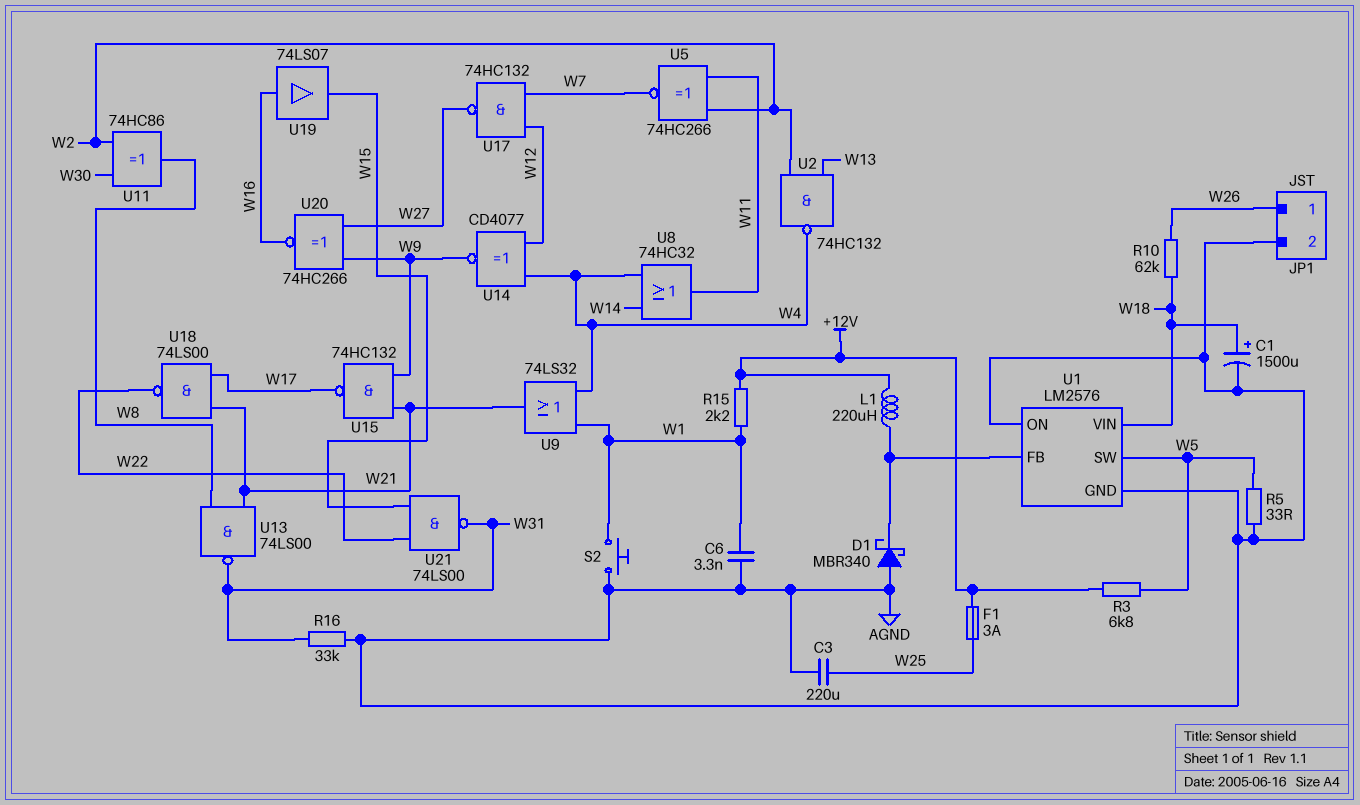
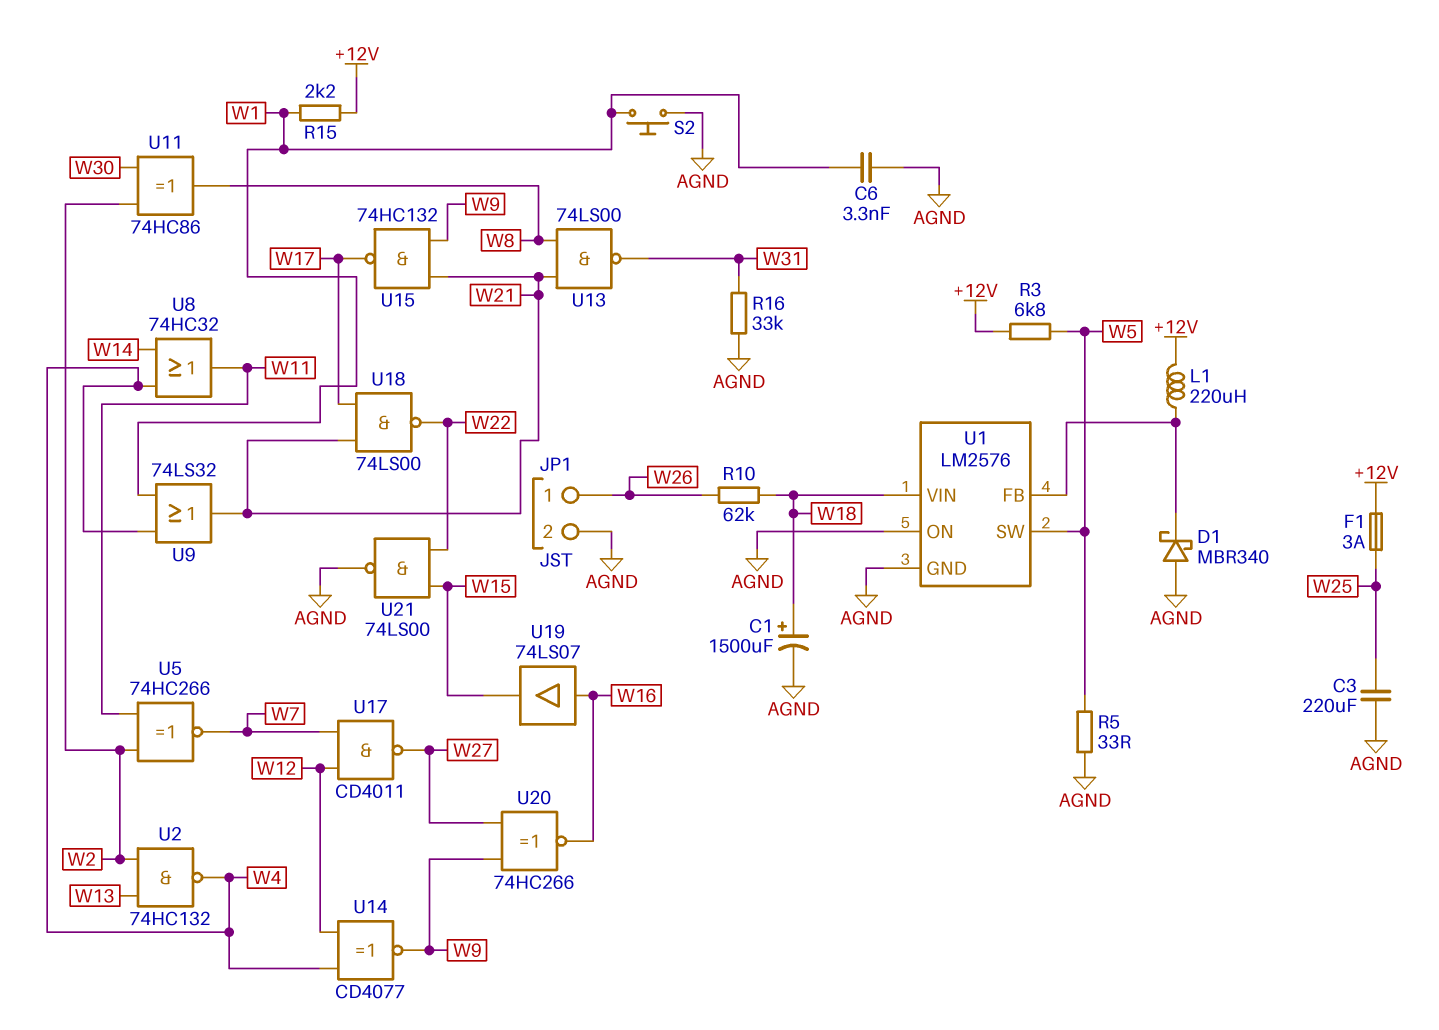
U17: NAND 74HC132 (in W7, in W12, out W27) -> NAND CD4011 (in W7, in W12, out W27)
U21: NAND 74LS00 (in W15, in W22, out W31) -> NAND 74LS00 (in W15, in W22, out AGND)

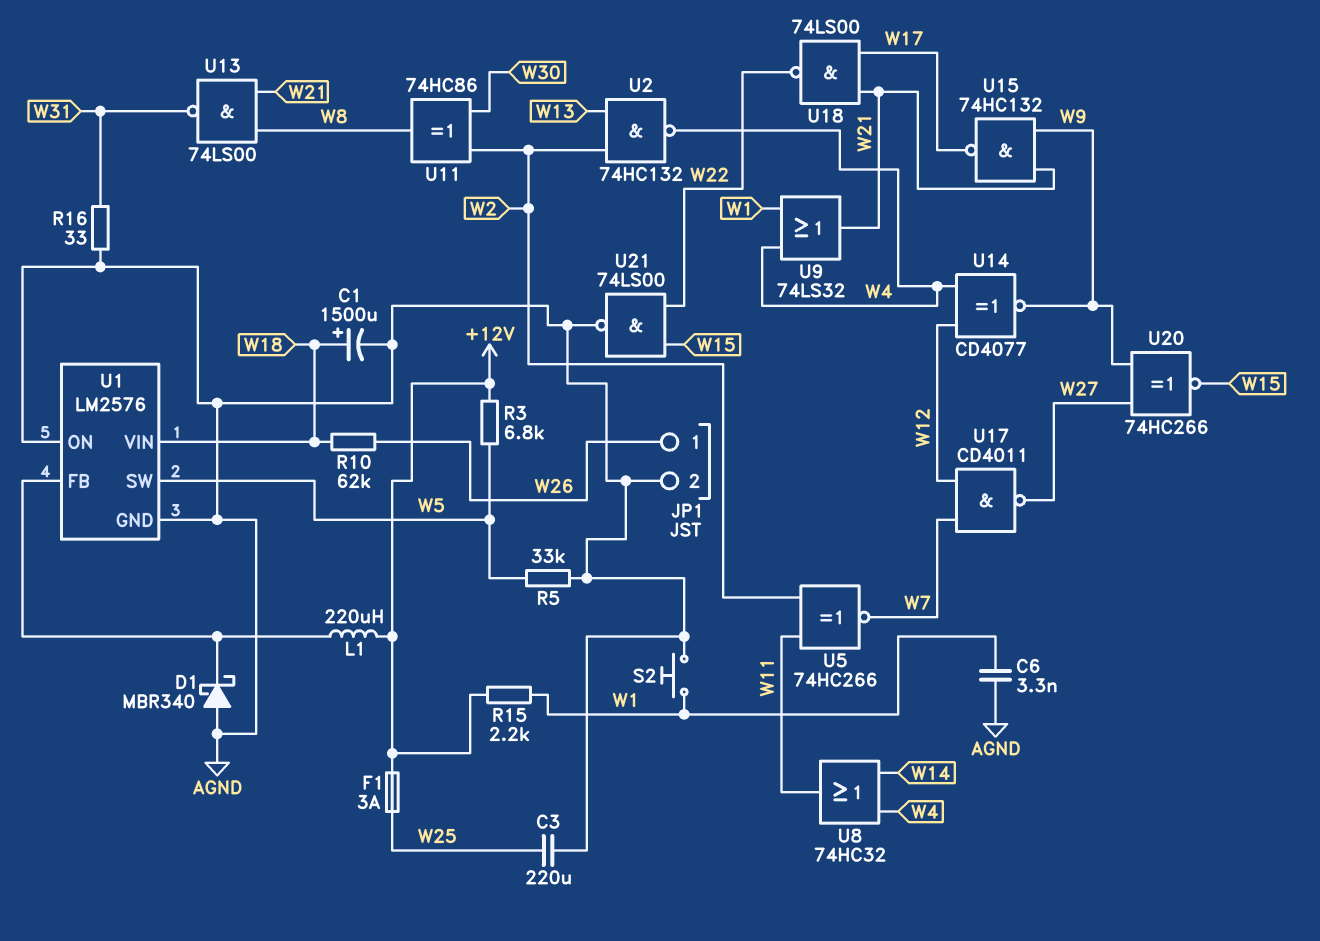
R5: 33 (AGND, W5) -> 33k (AGND, W5)
R16: 33k (AGND, W31) -> 33 (AGND, W31)
U19: buffer 74LS07 (in W16, out W15) -> none
U20: XNOR 74HC266 (in W9, in W27, out W16) -> XNOR 74HC266 (in W9, in W27, out W15)

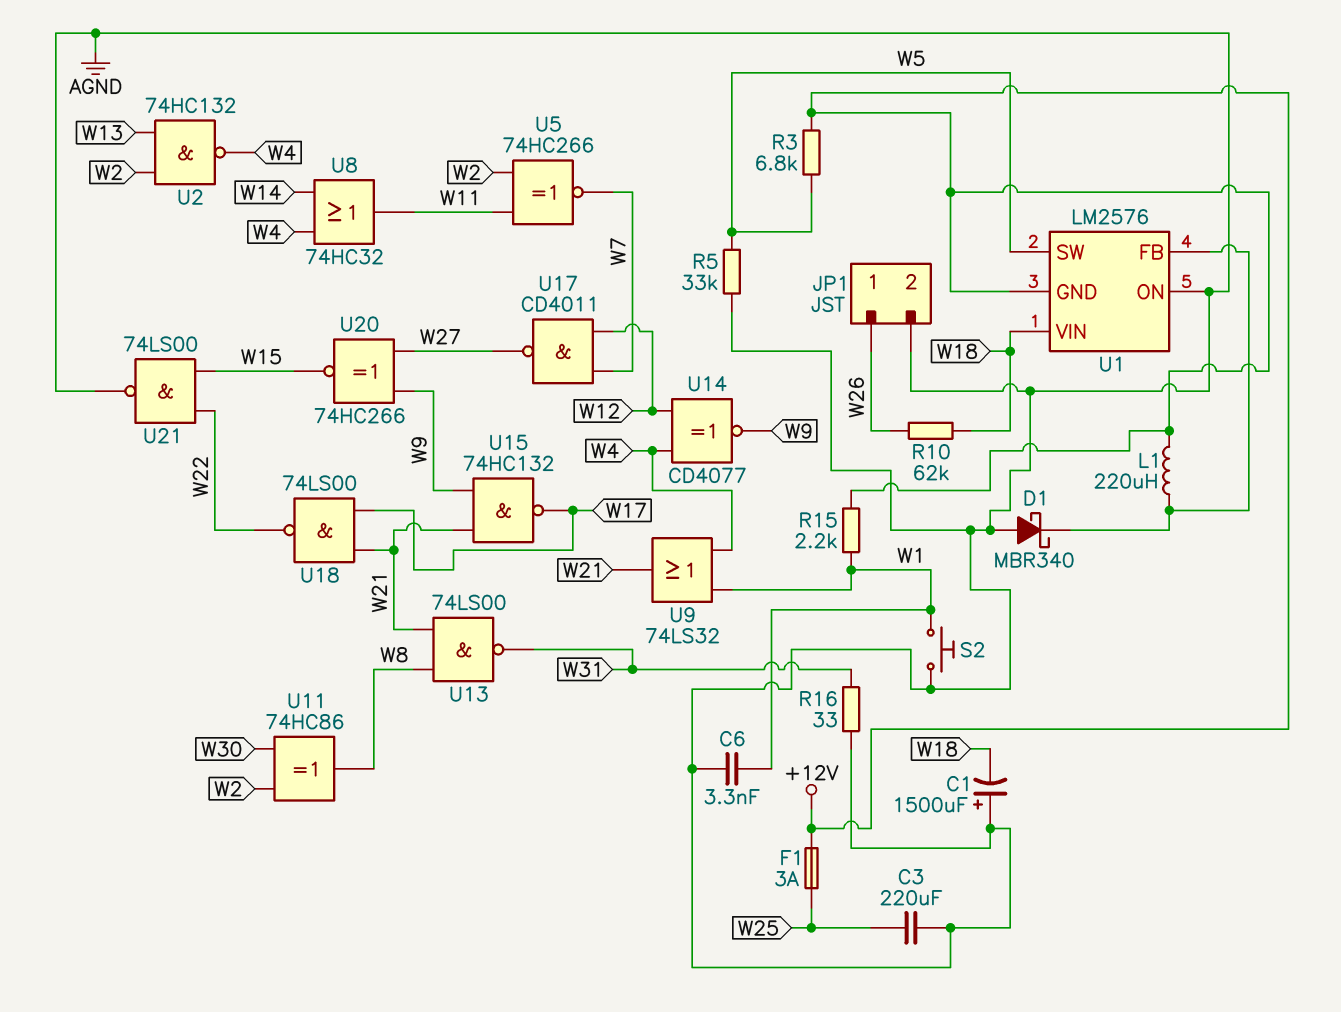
C1: 1500uF (plus W18, minus AGND) -> 1500uF (plus AGND, minus W18)
U1 pin GND: AGND -> +12V

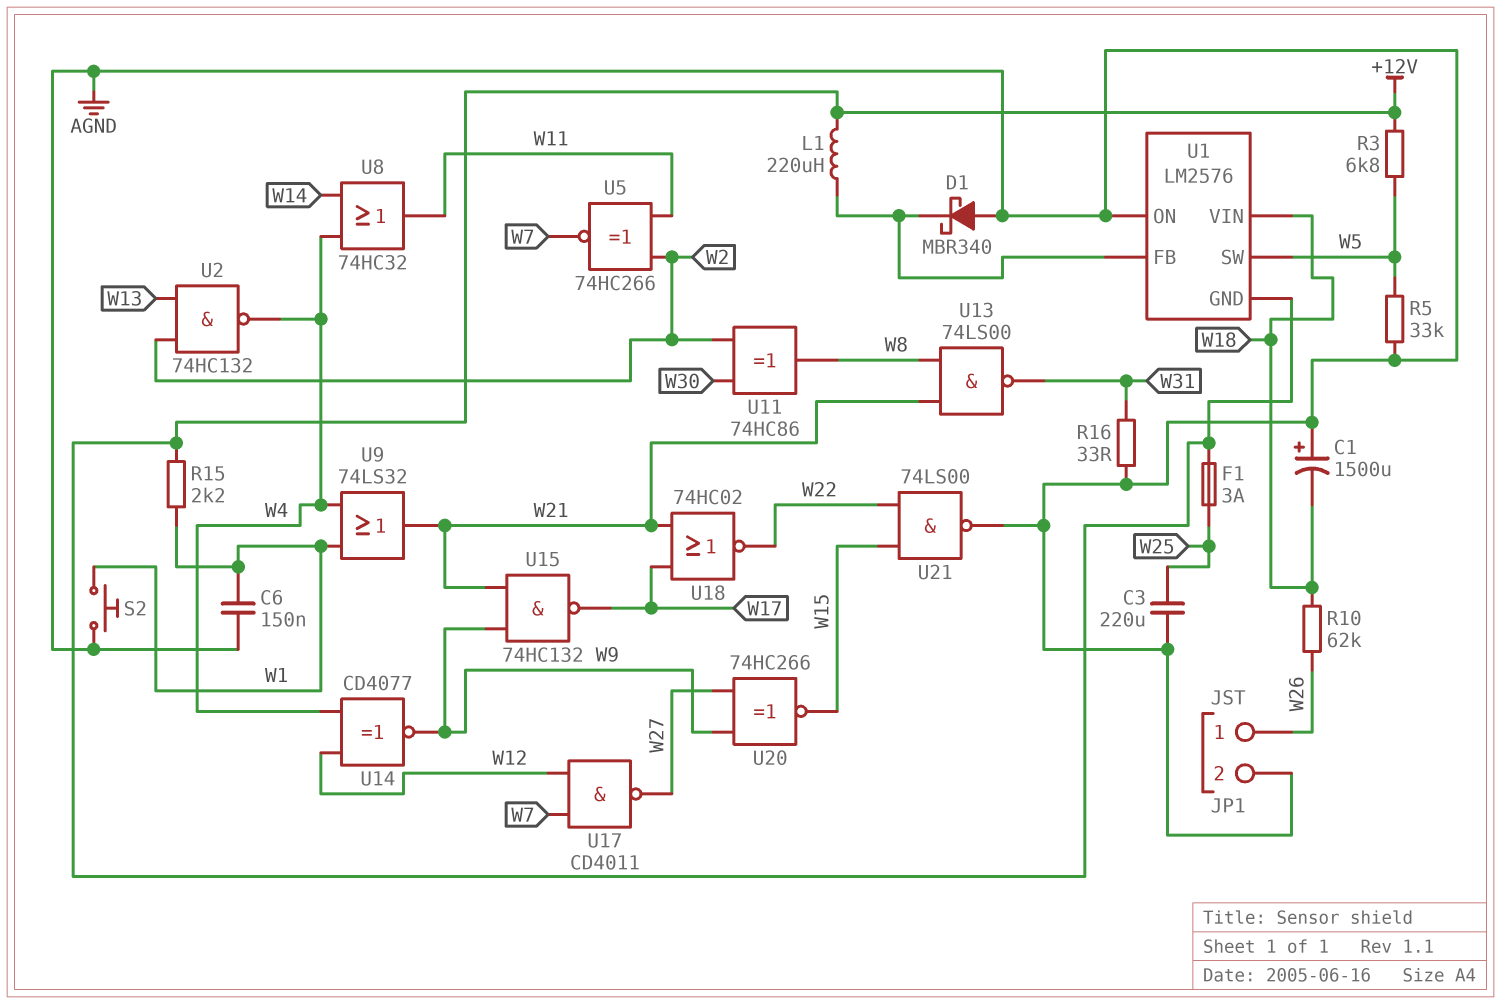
C6: 3.3nF (AGND, W1) -> 150nF (AGND, W1)
U18: NAND 74LS00 (in W17, in W21, out W22) -> NOR 74HC02 (in W17, in W21, out W22)

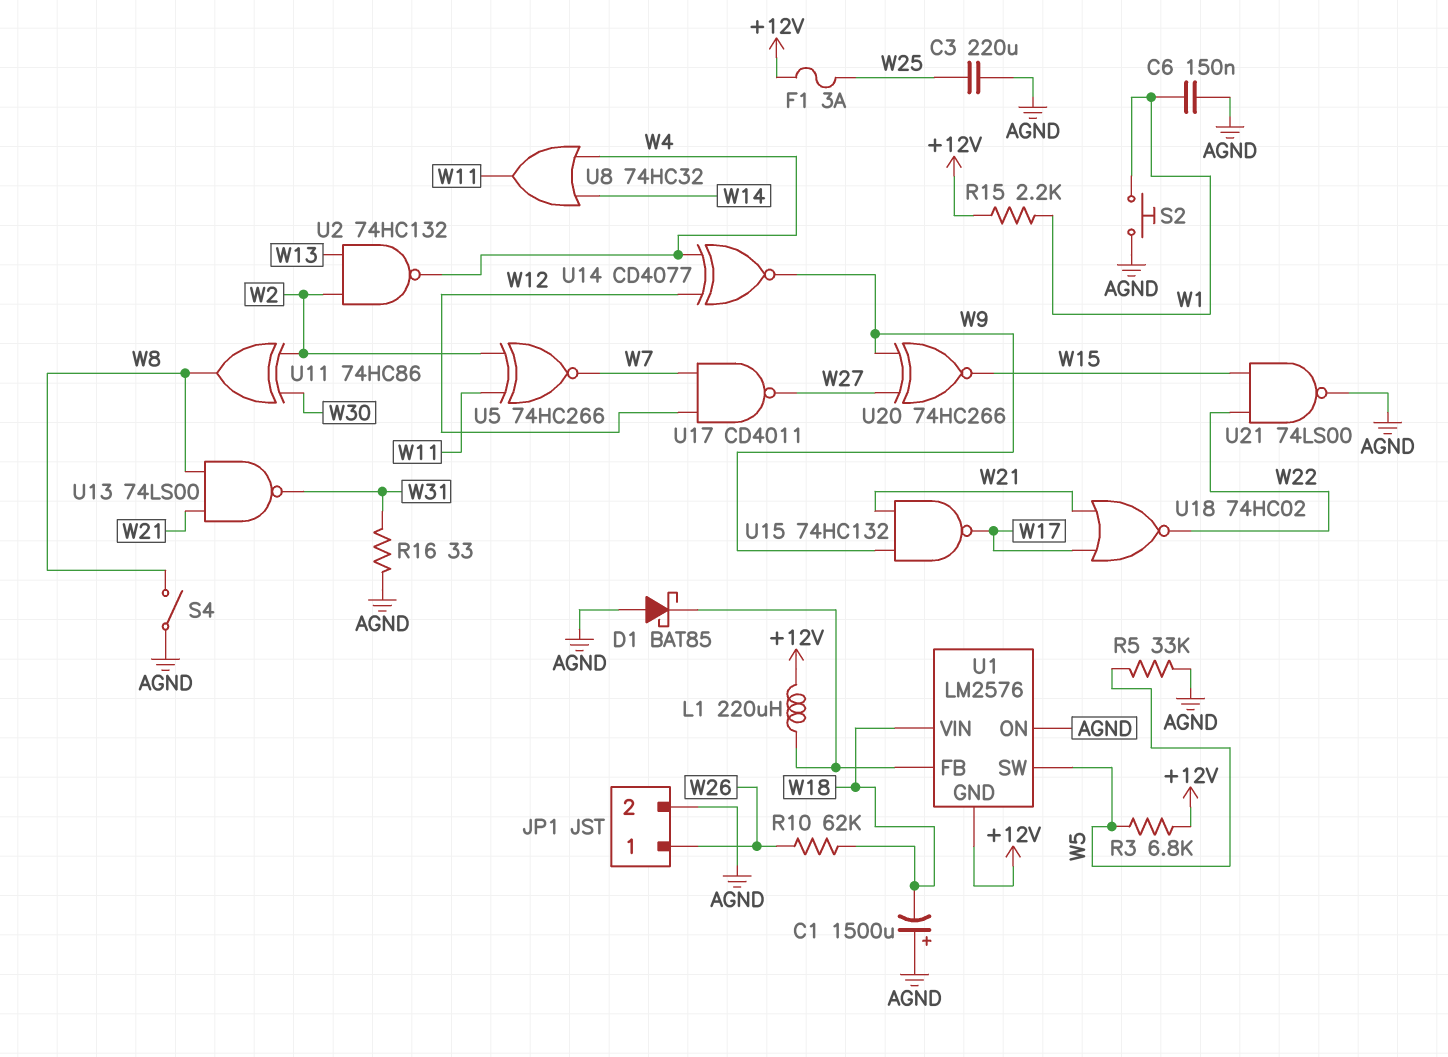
D1: schottky MBR340 (A AGND, K U1/FB) -> schottky BAT85 (A AGND, K U1/FB)
S4: none -> switch (AGND, W8)
U9: OR 74LS32 (in W1, in W4, out W21) -> none

